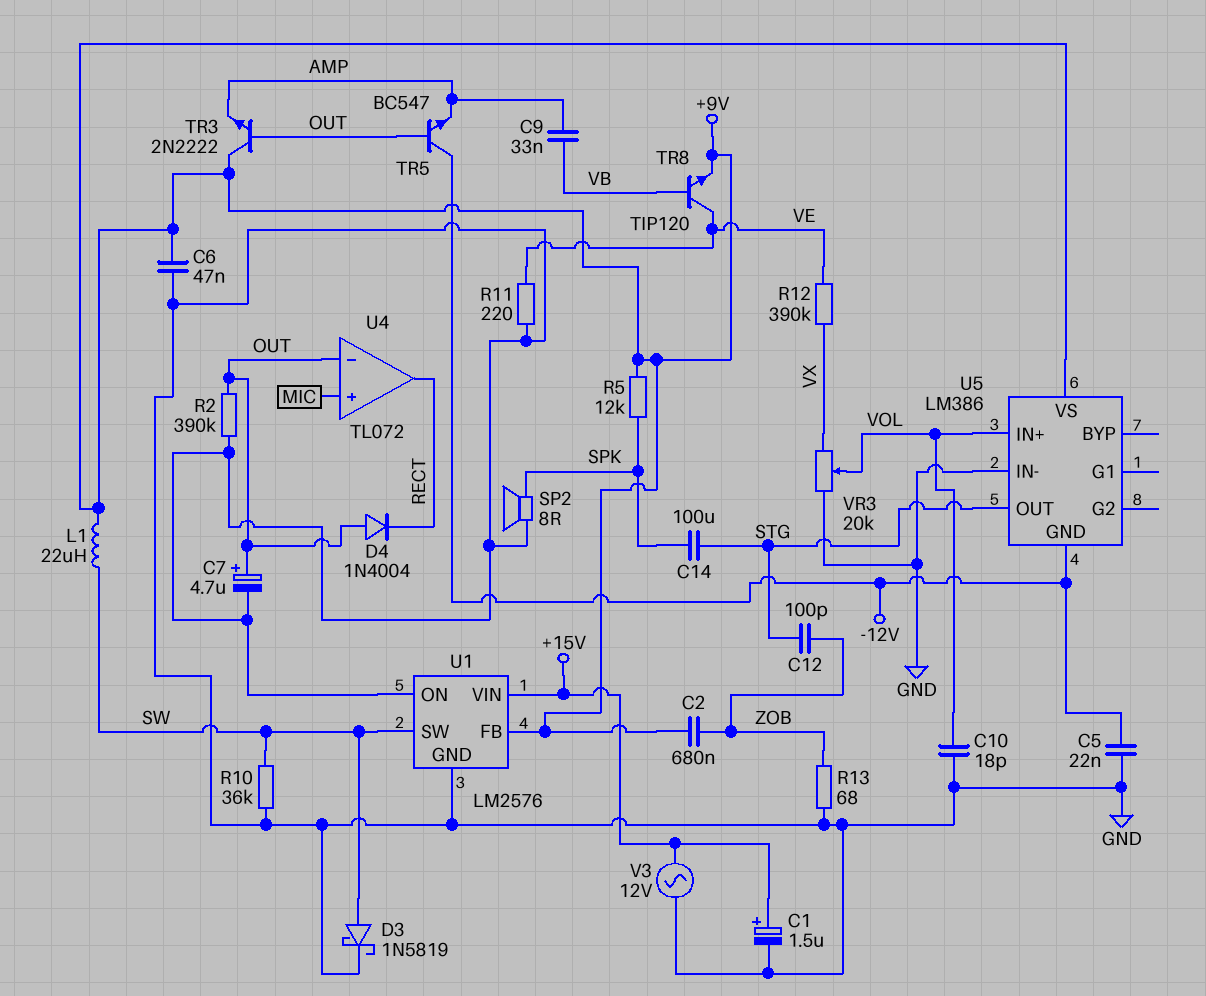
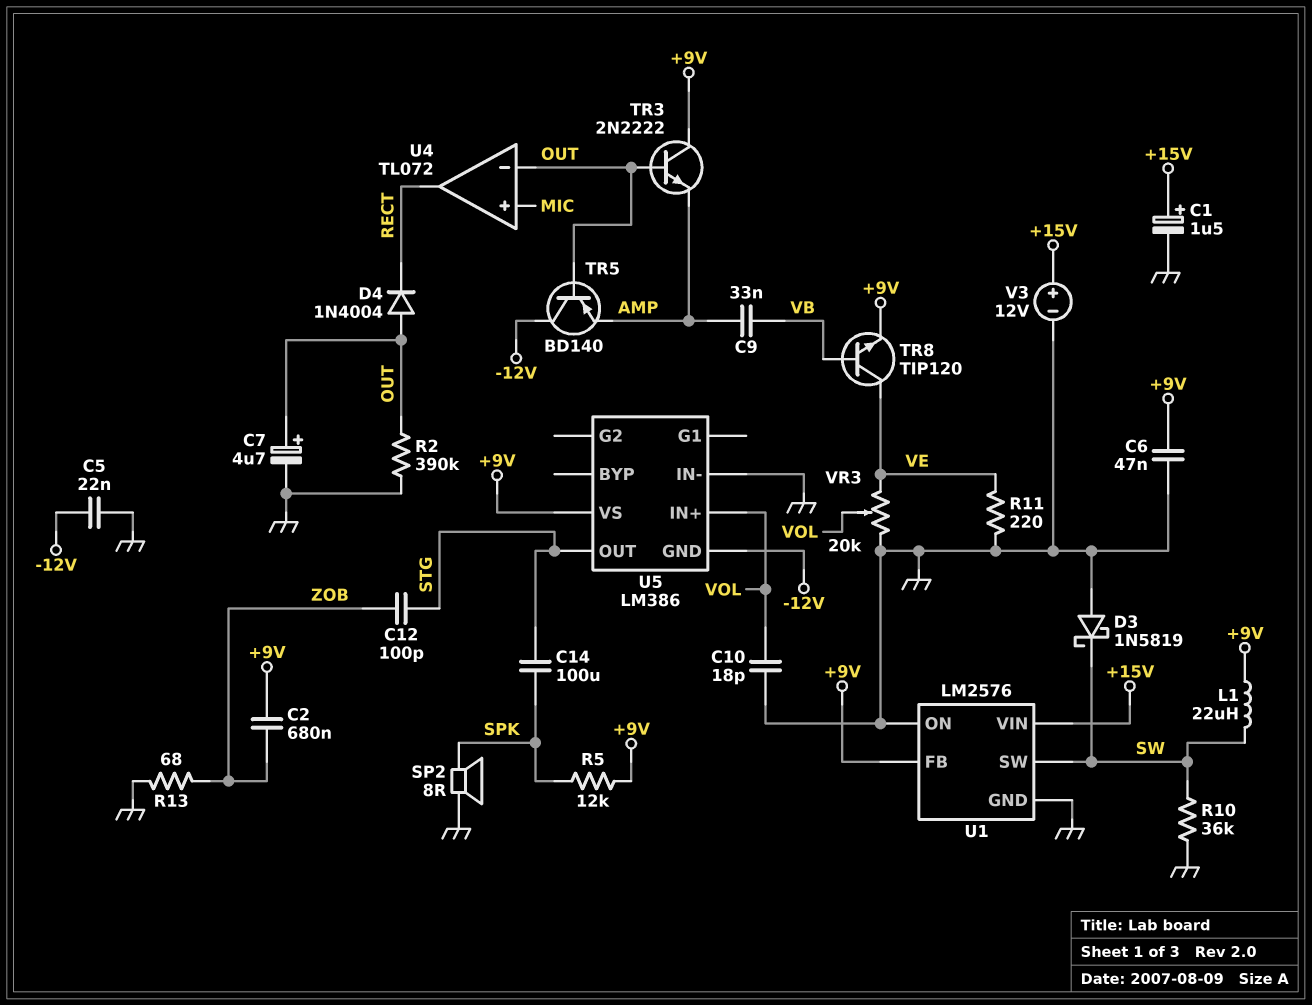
D3: schottky 1N5819 (A SW, K GND) -> schottky 1N5819 (A GND, K SW)
R12: 390k (VE, VX) -> none
TR5: NPN BC547 (B OUT, C -12V, E AMP) -> PNP BD140 (B OUT, C -12V, E AMP)
V3: AC 12V (+15V, GND) -> 12V (plus +15V, minus GND)
VR3: 20k (GND, VX, wiper VOL) -> 20k (GND, VE, wiper VOL)

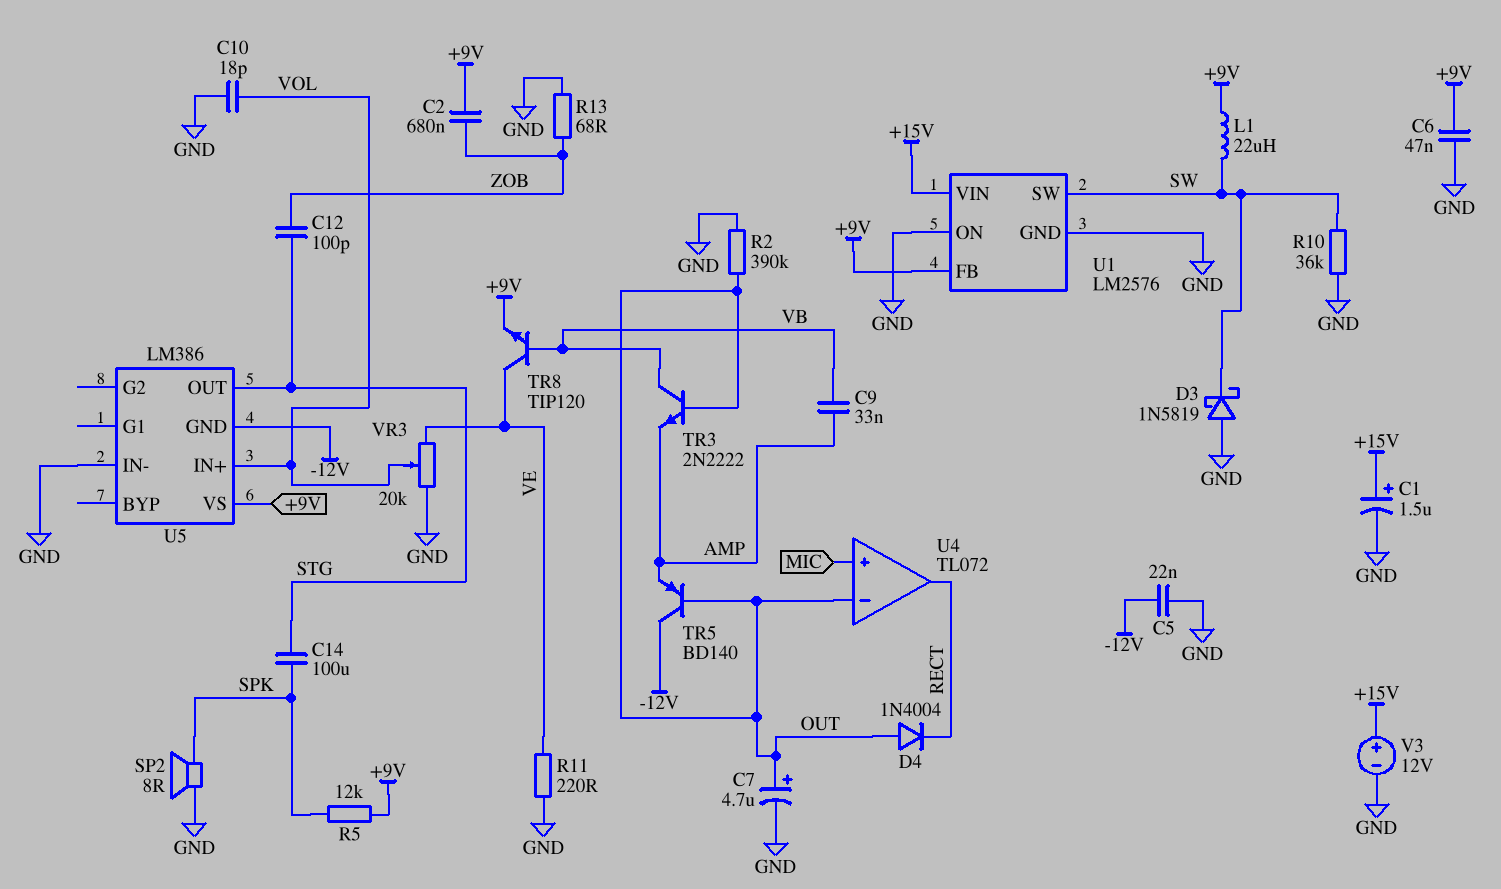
TR3: NPN 2N2222 (B OUT, C +9V, E AMP) -> NPN 2N2222 (B OUT, C VB, E AMP)

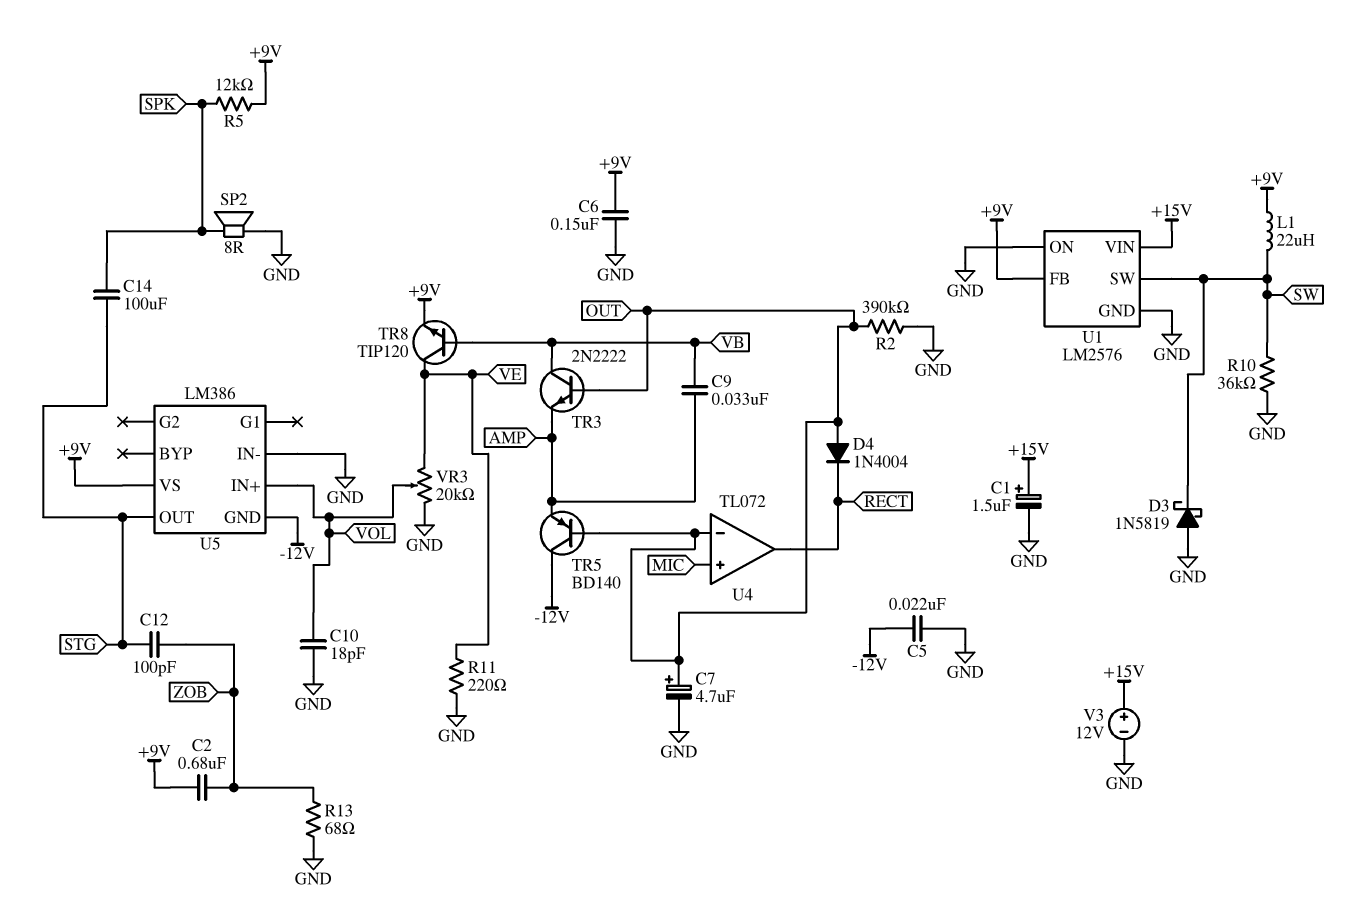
C6: 47nF (+9V, GND) -> 150nF (+9V, GND)

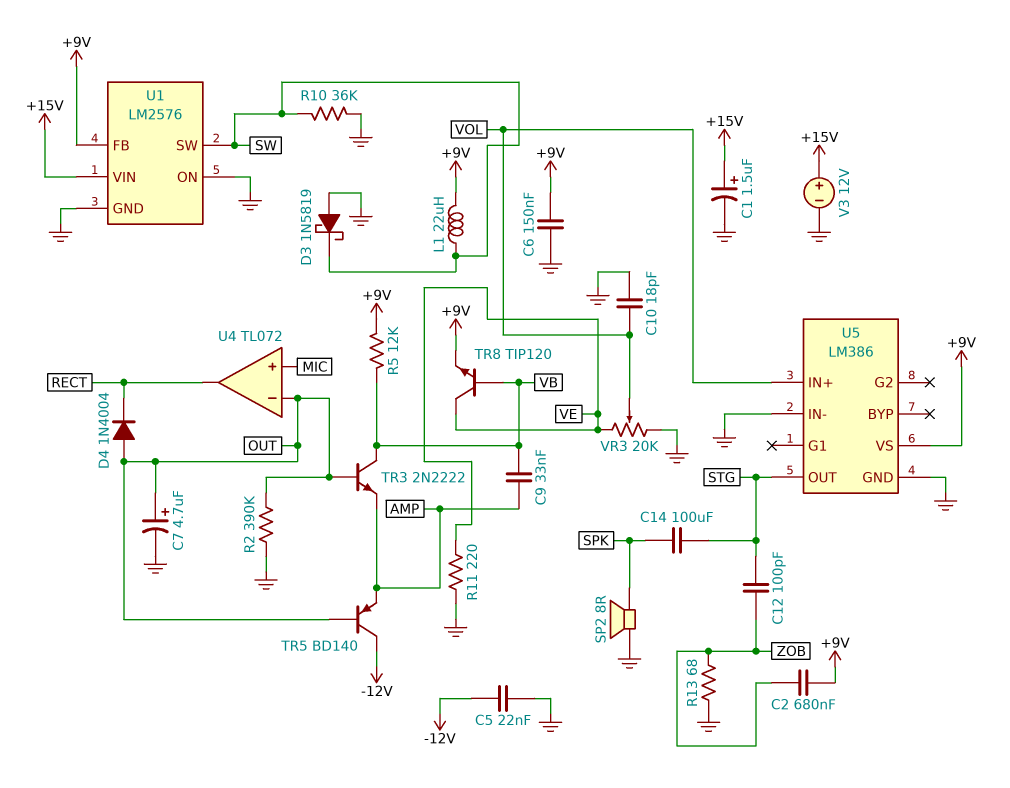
R5: 12k (+9V, SPK) -> 12k (+9V, VB)
U5 pin GND: -12V -> GND

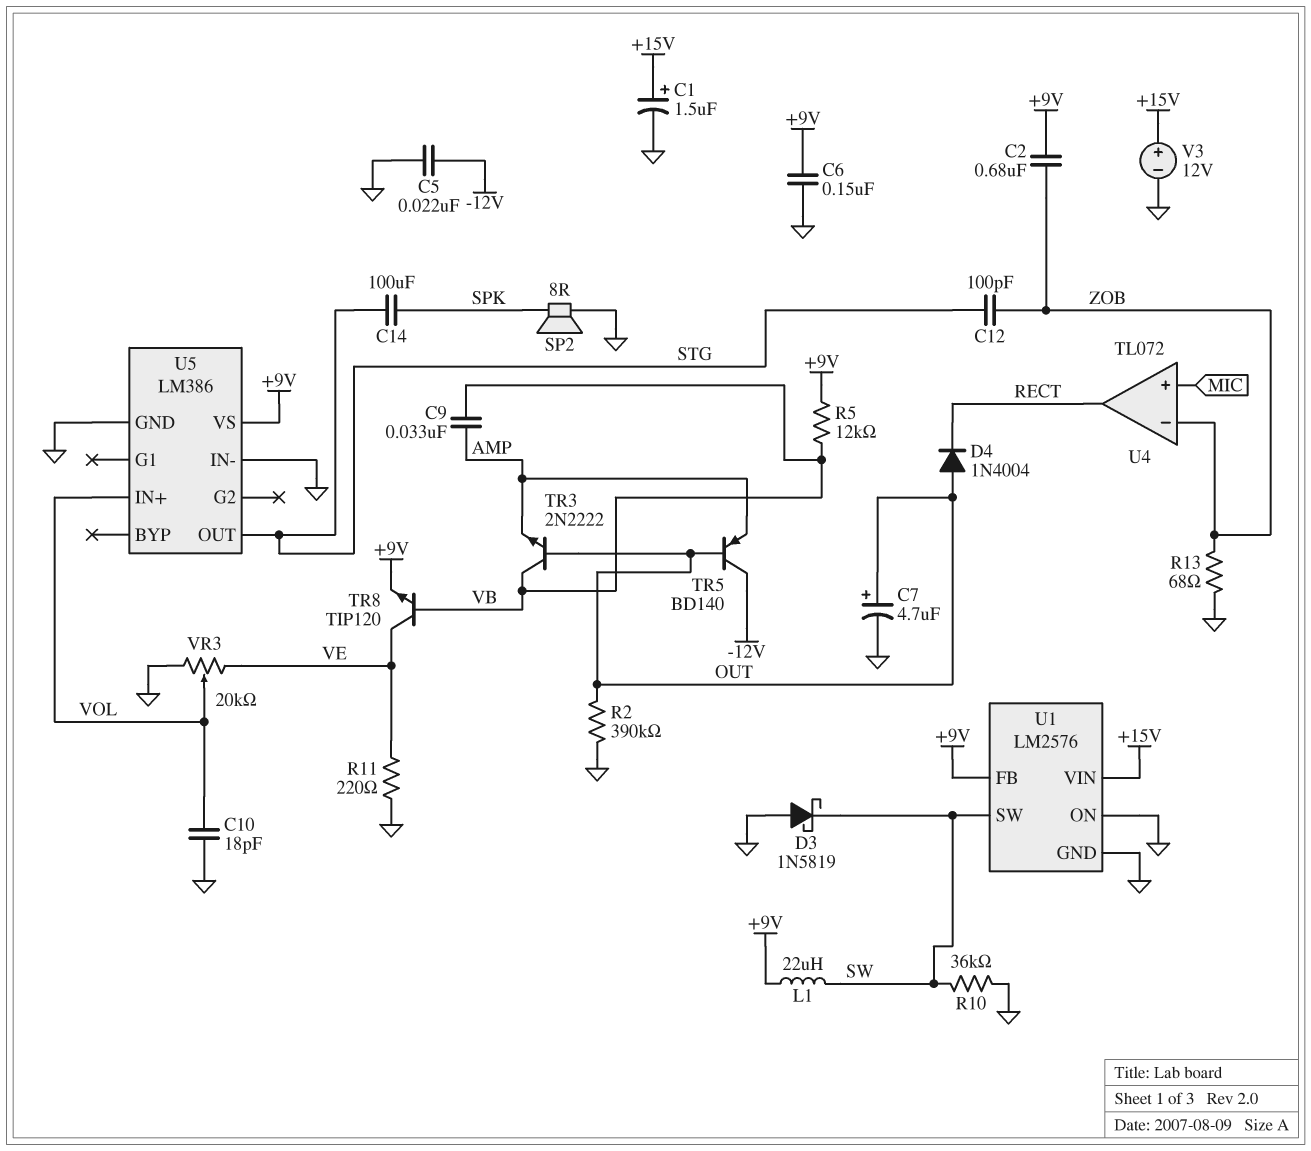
U4 pin in-: OUT -> ZOB

